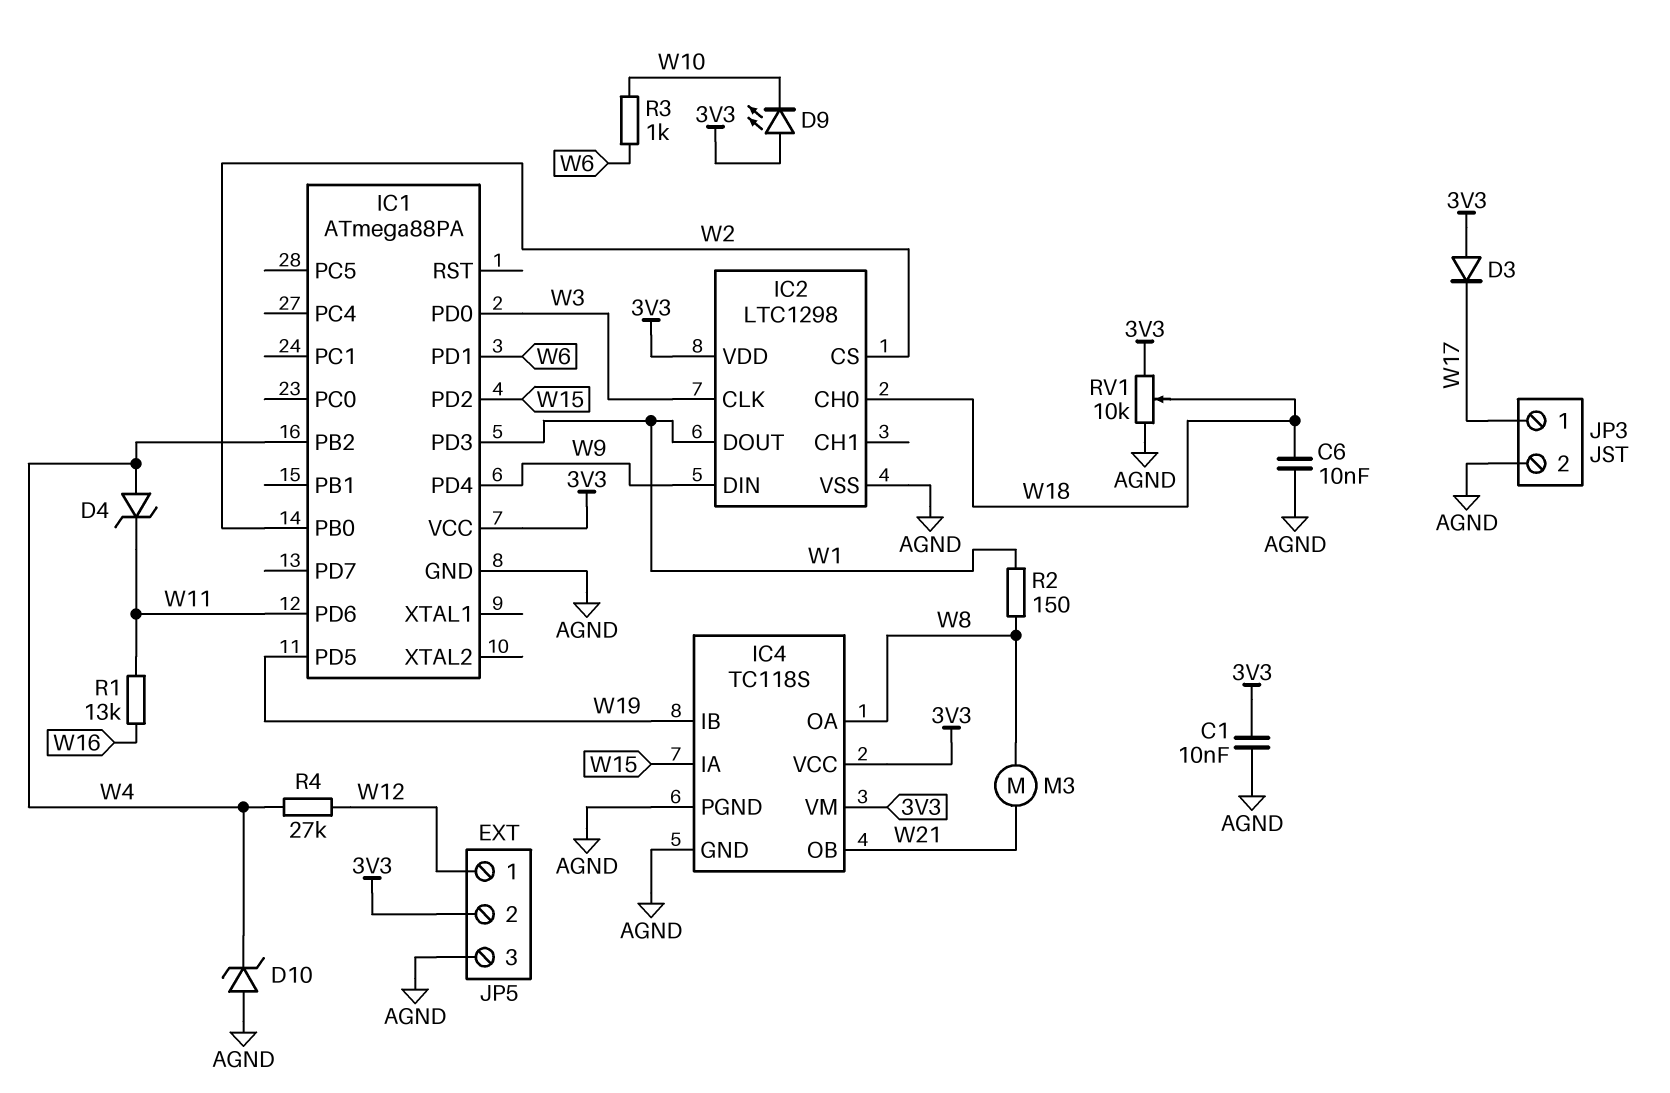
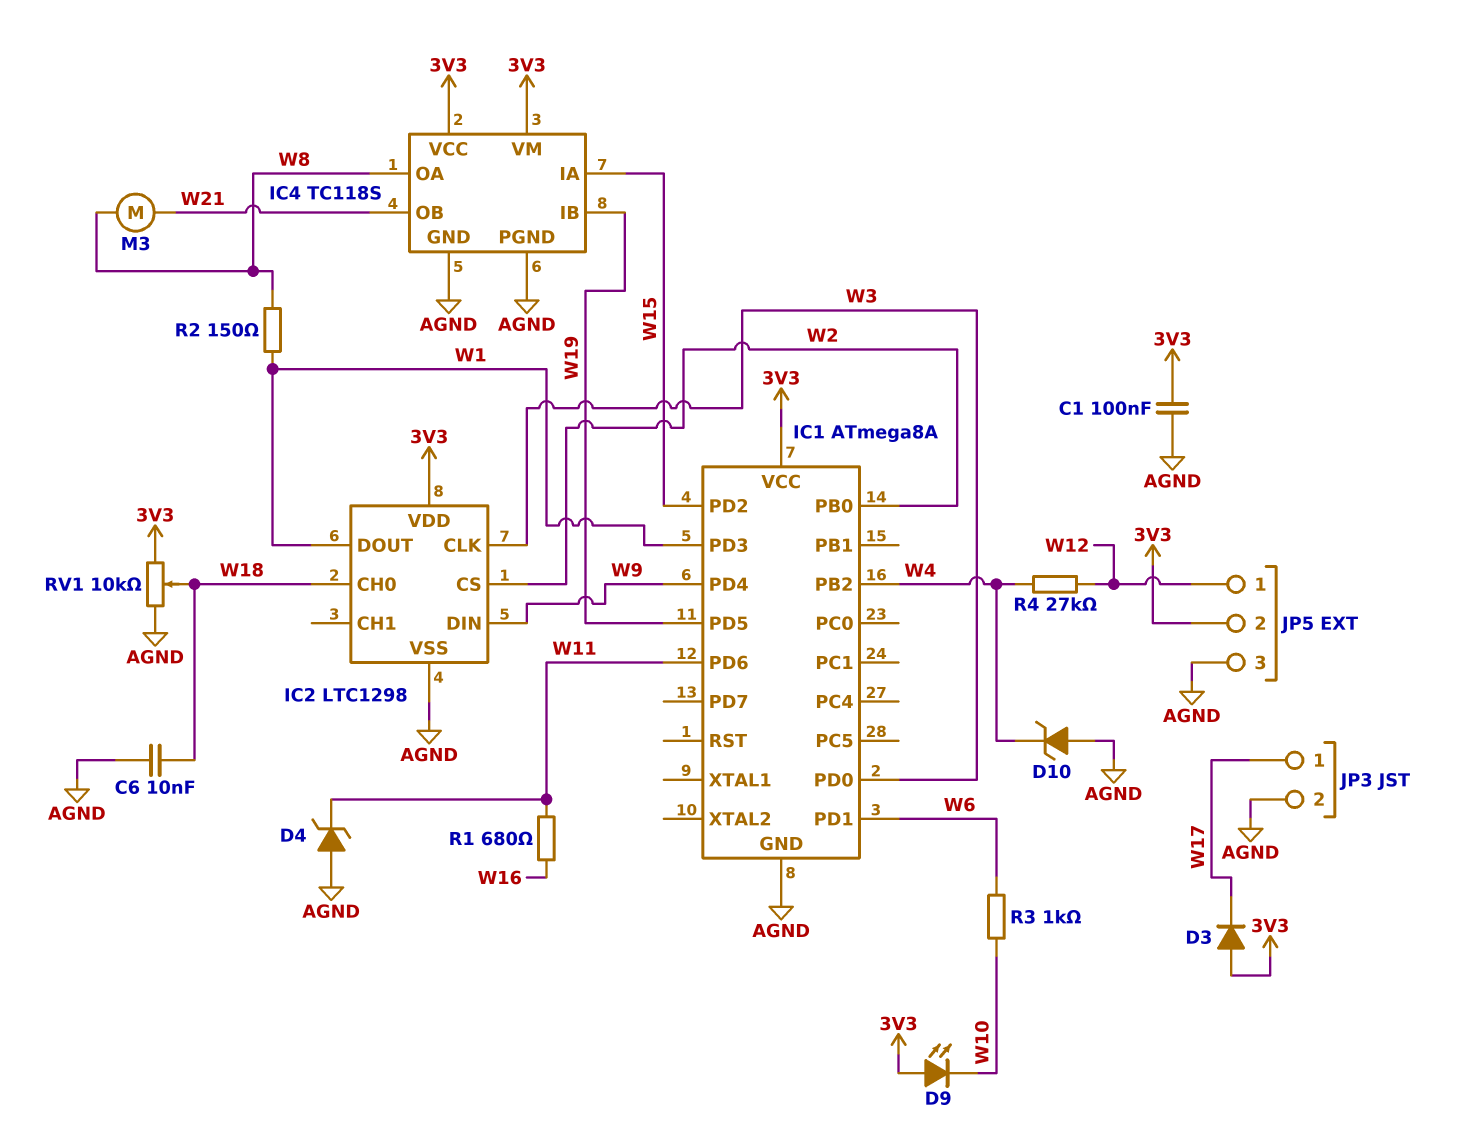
C1: 10nF (3V3, AGND) -> 100nF (3V3, AGND)
D4: zener (A W4, K W11) -> zener (A AGND, K W11)
IC1: ATmega88PA -> ATmega8A
R1: 13k (W11, W16) -> 680 (W11, W16)

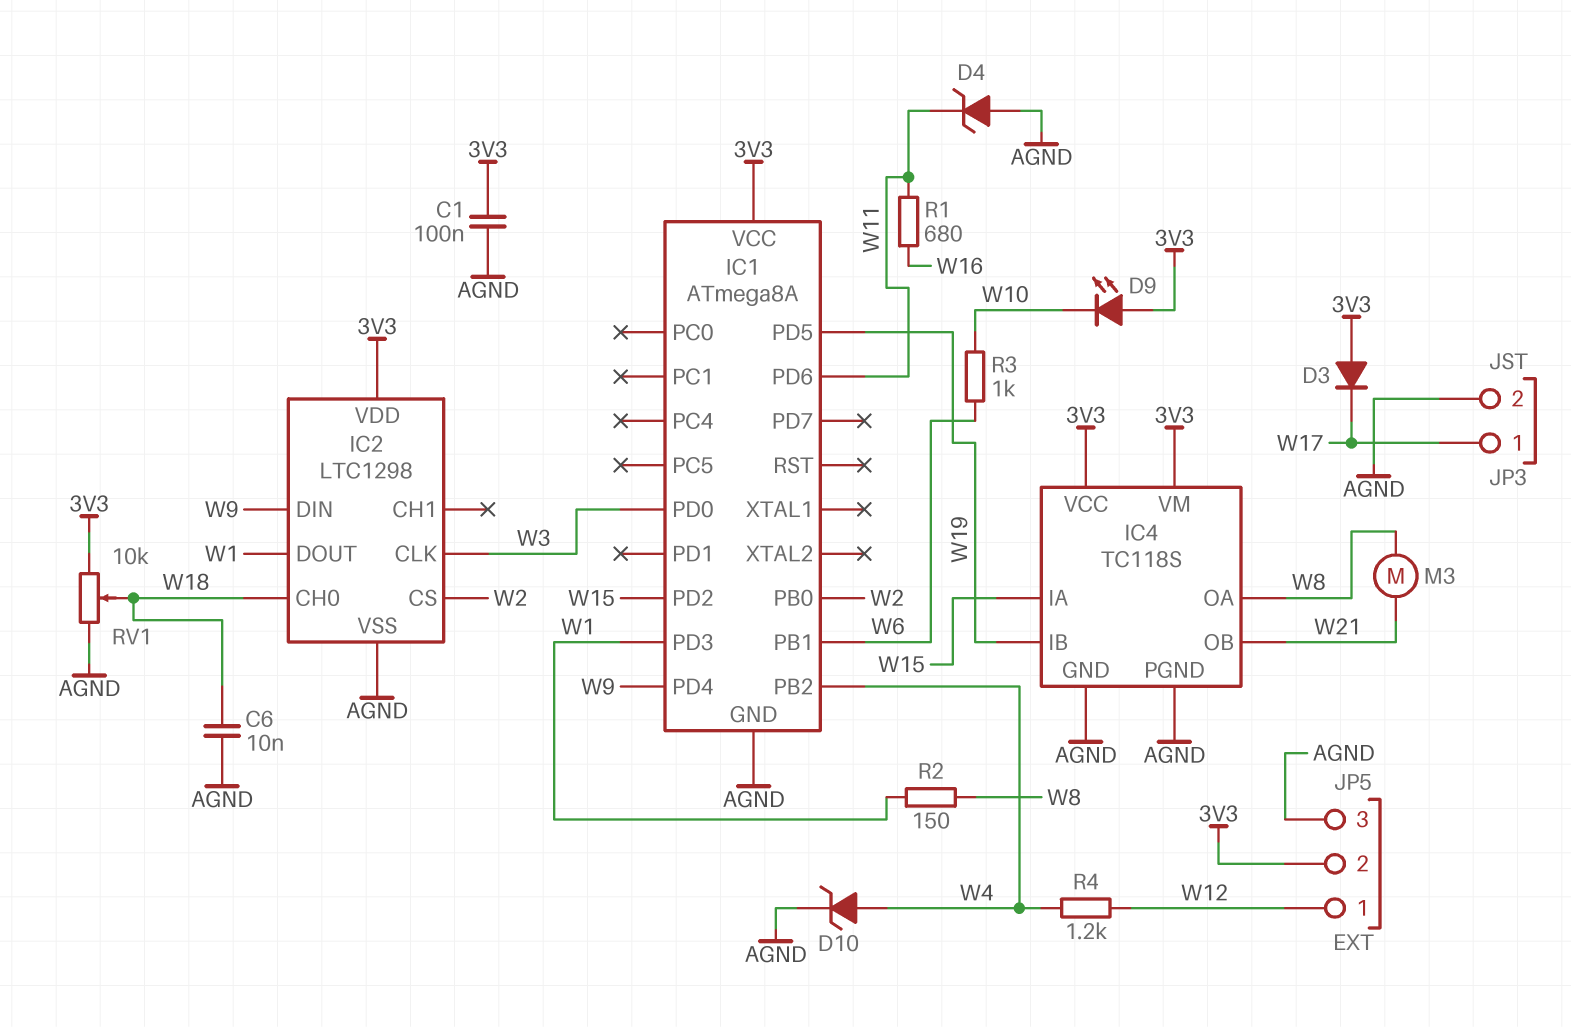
D10: zener (A AGND, K W4) -> zener (A W4, K AGND)
IC1 pin PB1: none -> W6
IC1 pin PD1: W6 -> none
R4: 27k (W4, W12) -> 1.2k (W4, W12)

